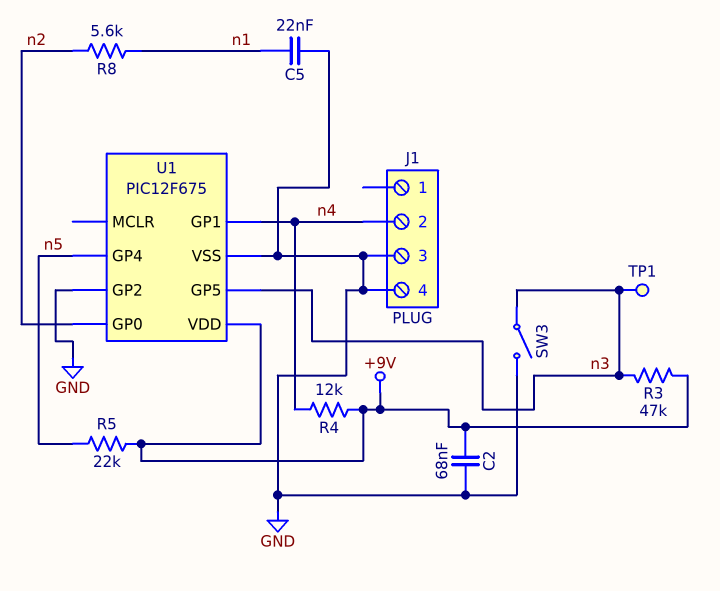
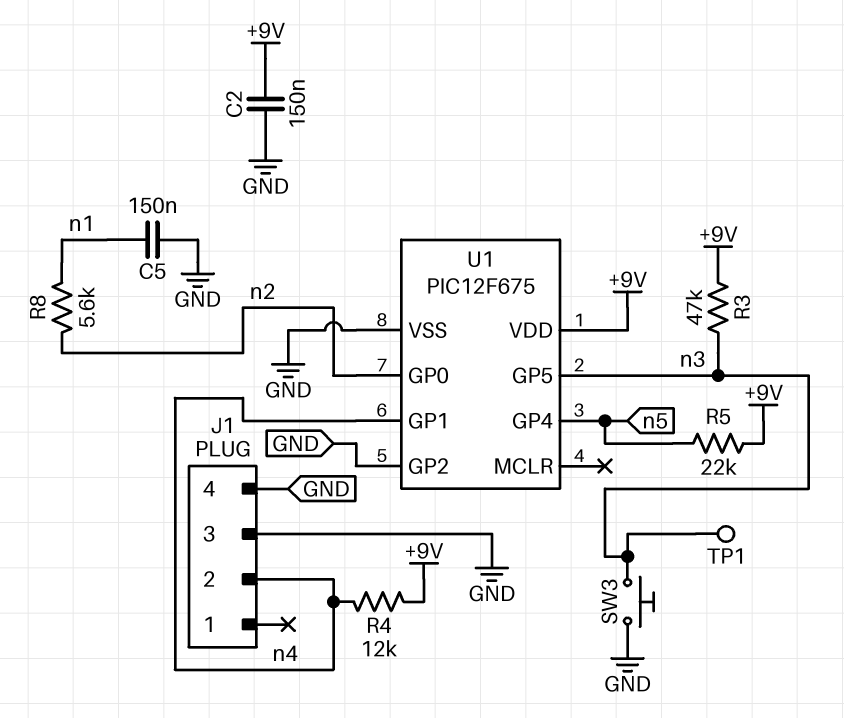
C2: 68nF (+9V, GND) -> 150nF (+9V, GND)
C5: 22nF (GND, n1) -> 150nF (GND, n1)
SW3: switch (GND, n3) -> button (GND, n3)

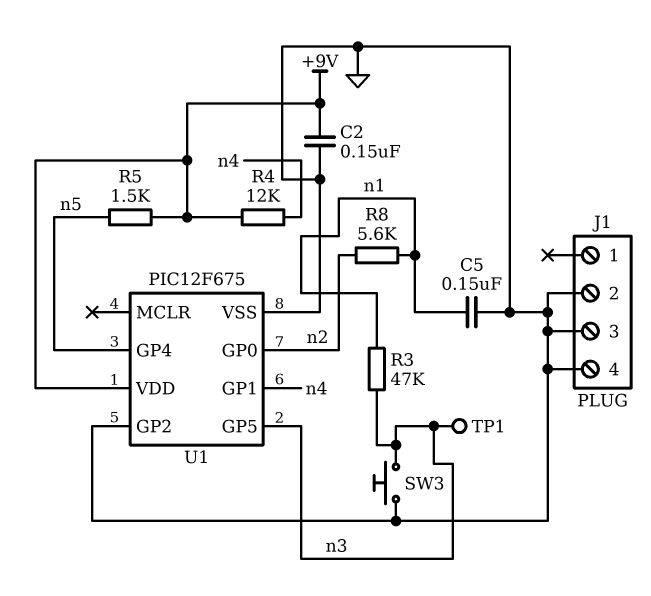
J1 pin 2: n4 -> GND
R3: 47k (+9V, n3) -> 47k (n1, n3)
R5: 22k (+9V, n5) -> 1.5k (+9V, n5)

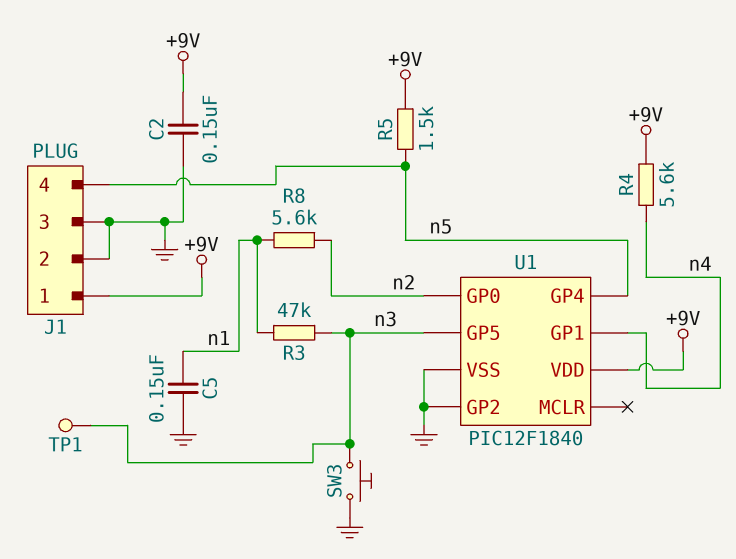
J1 pin 1: none -> +9V
J1 pin 4: GND -> n5
R4: 12k (+9V, n4) -> 5.6k (+9V, n4)
U1: PIC12F675 -> PIC12F1840

